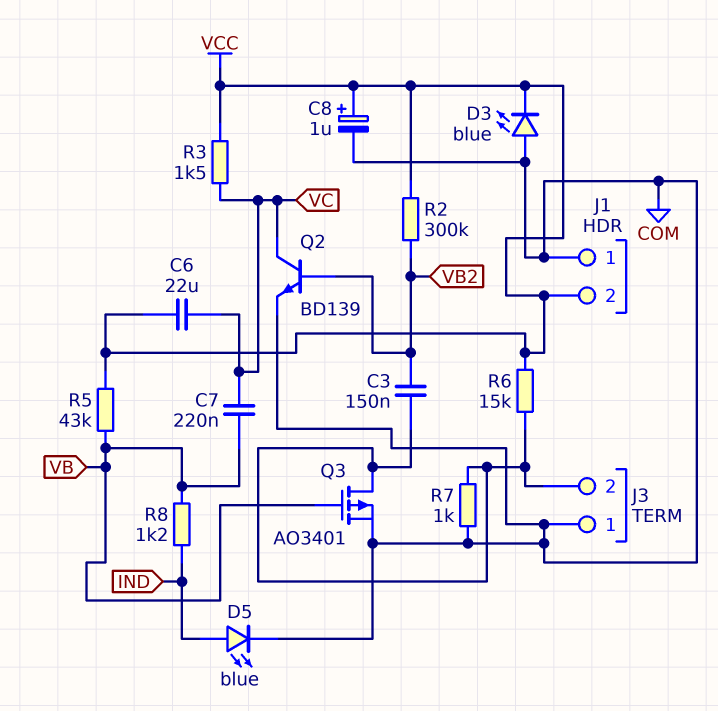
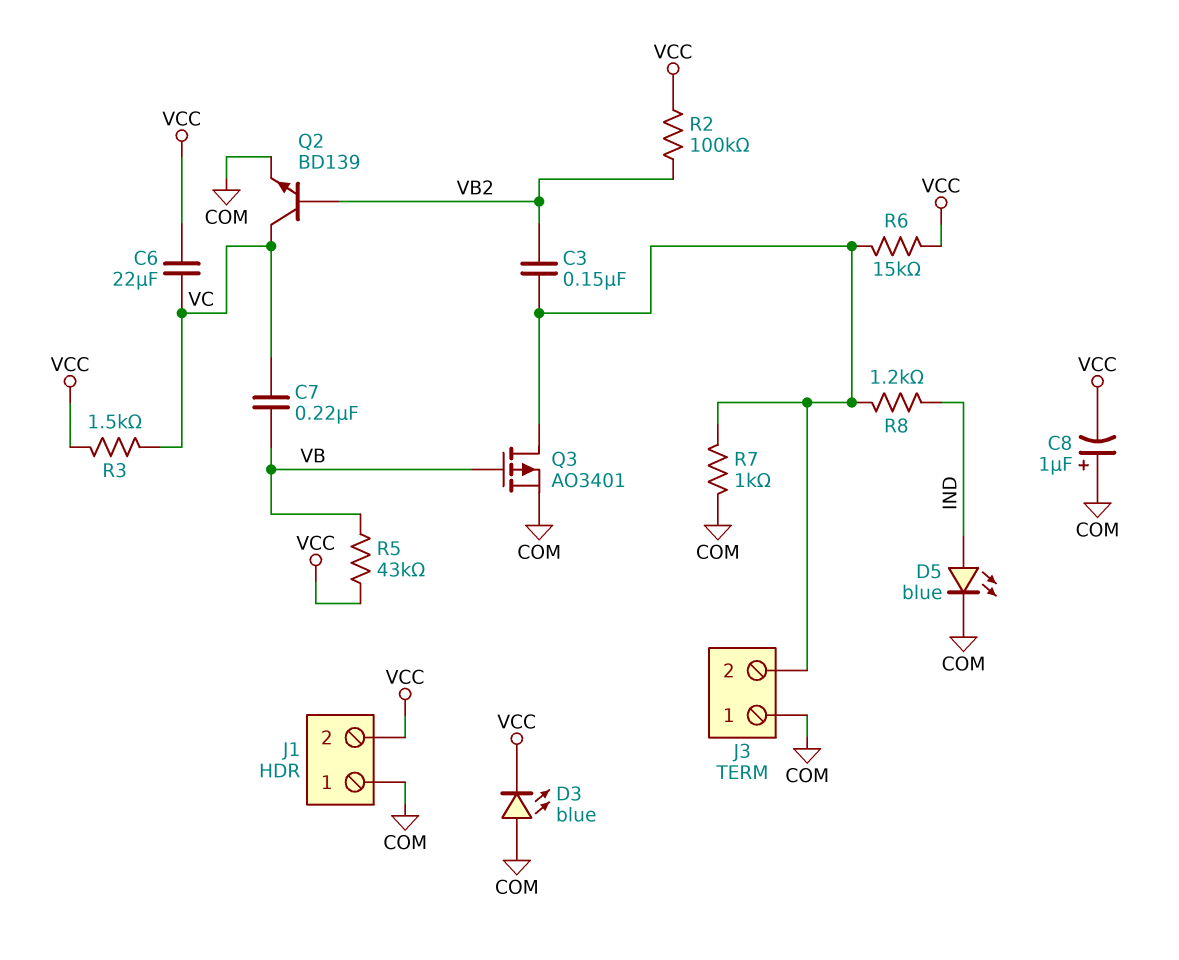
C8: 1uF (plus VCC, minus COM) -> 1uF (plus COM, minus VCC)
R2: 300k (VB2, VCC) -> 100k (VB2, VCC)
R8: 1.2k (IND, VB) -> 1.2k (IND, J3/2)

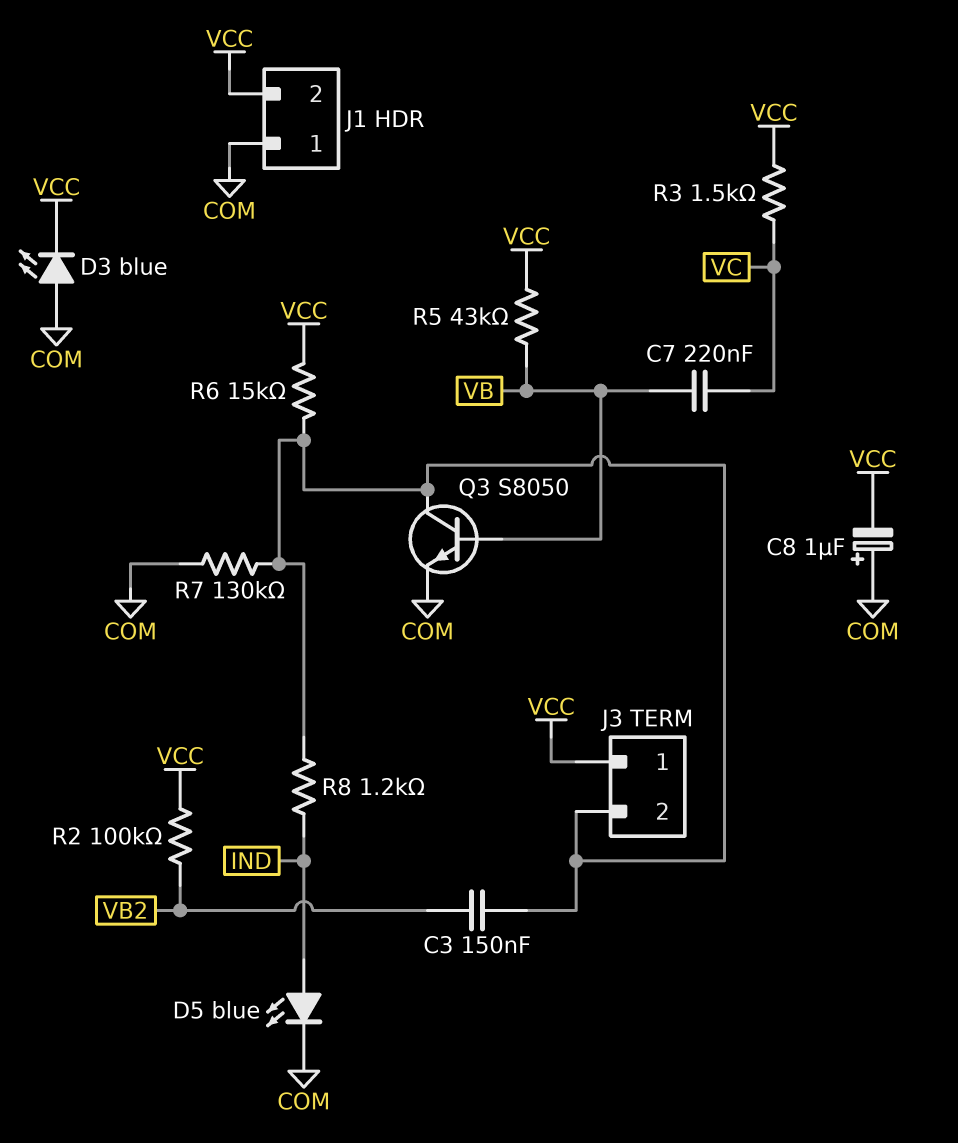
C6: 22uF (VC, VCC) -> none
J3 pin 1: COM -> VCC
Q2: NPN BD139 (B VB2, C VC, E COM) -> none
Q3: PMOS AO3401 (G VB, D J3/2, S COM) -> NPN S8050 (B VB, C J3/2, E COM)
R7: 1k (COM, J3/2) -> 130k (COM, J3/2)

